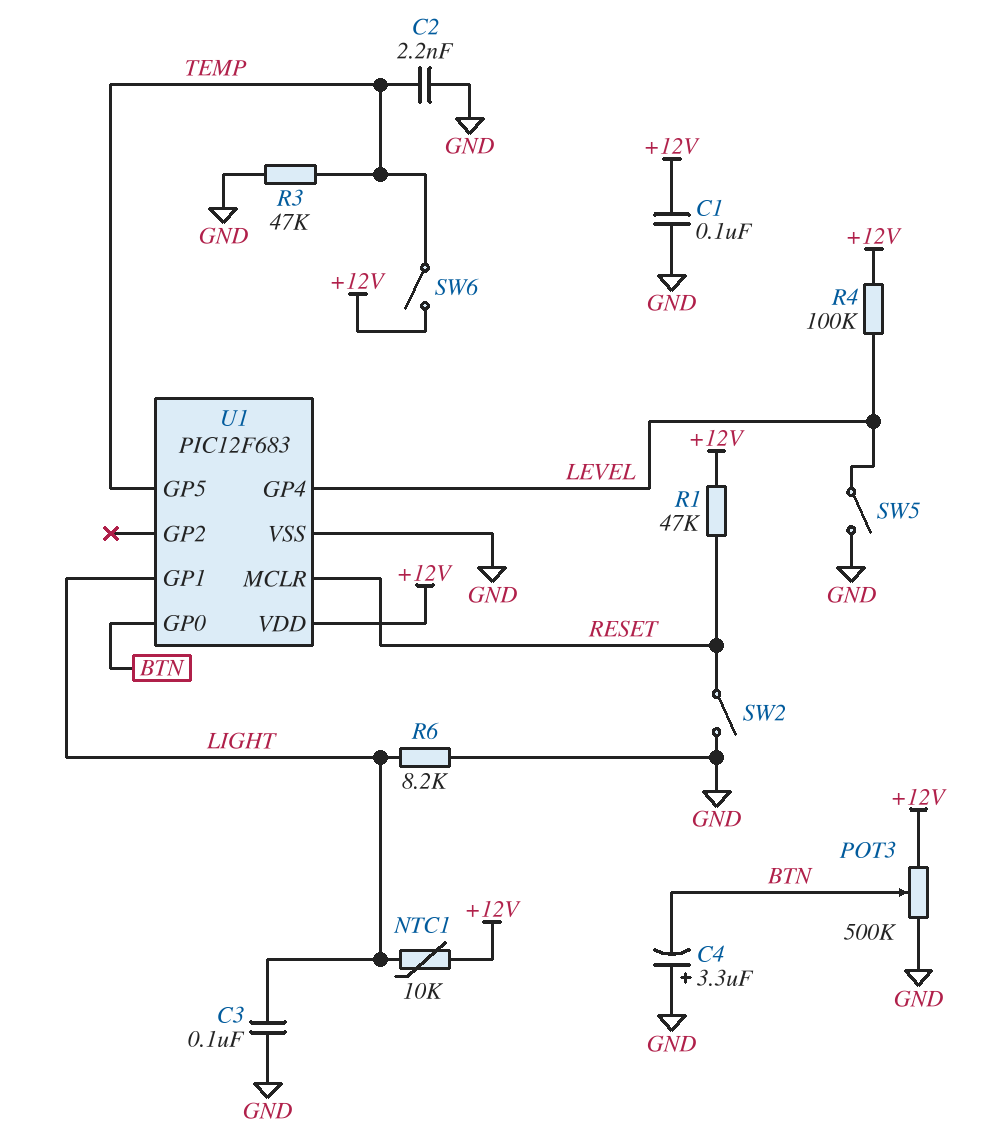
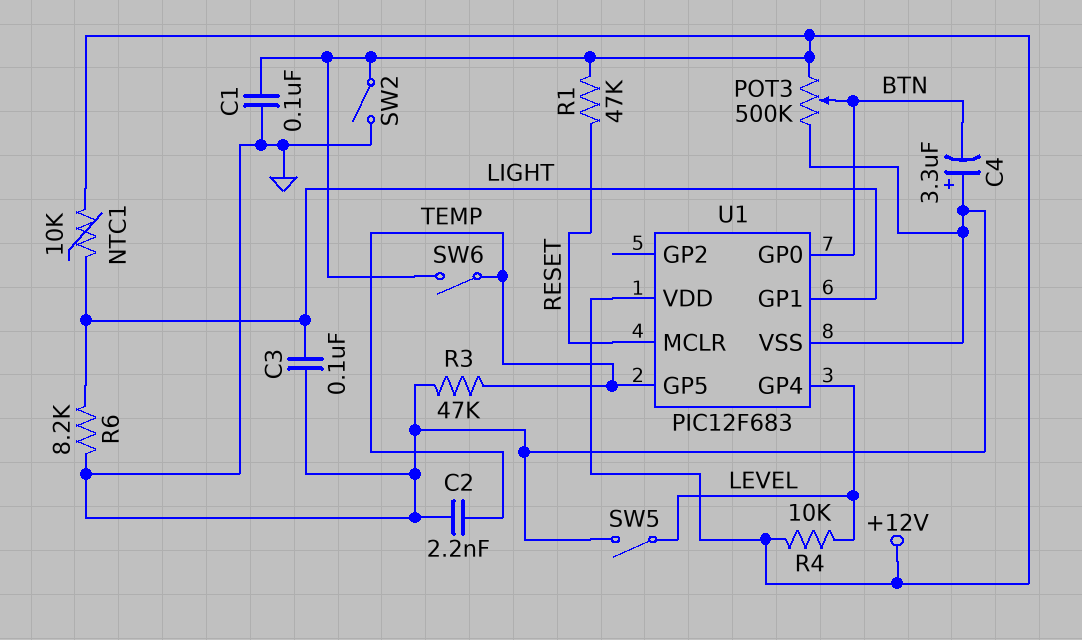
R4: 100k (+12V, LEVEL) -> 10k (+12V, LEVEL)
SW2: switch (GND, RESET) -> switch (+12V, GND)

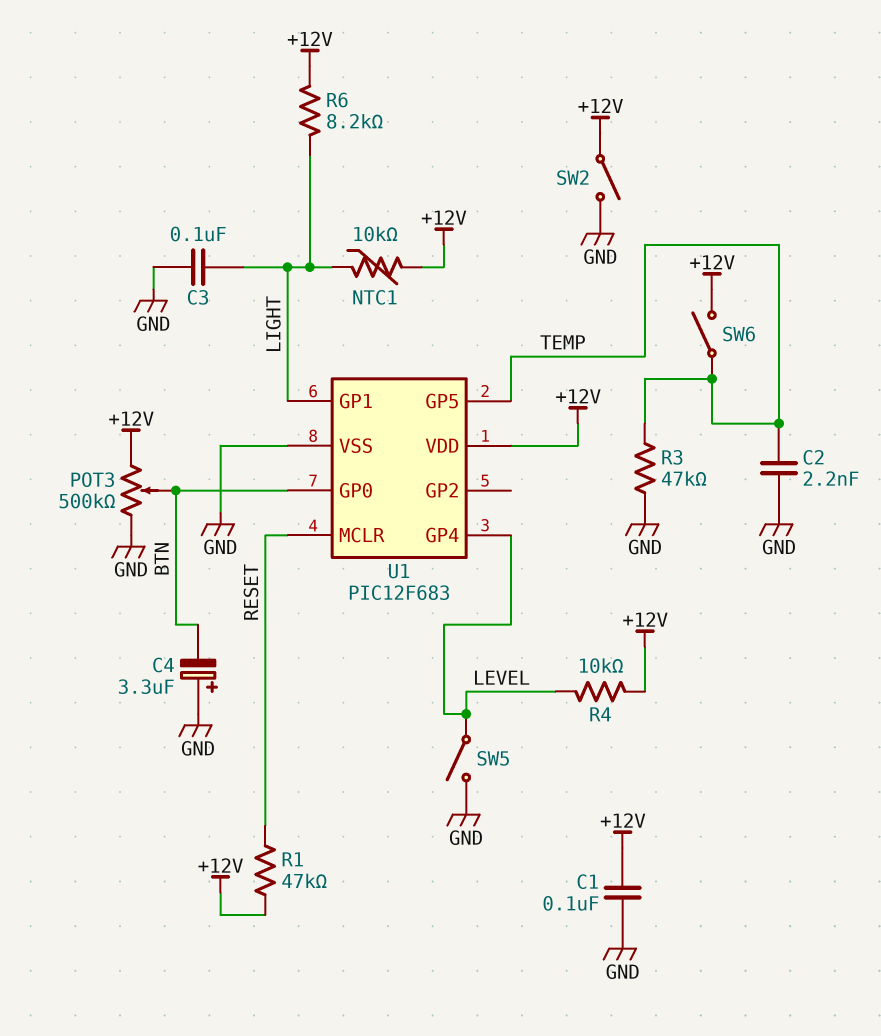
R6: 8.2k (GND, LIGHT) -> 8.2k (+12V, LIGHT)

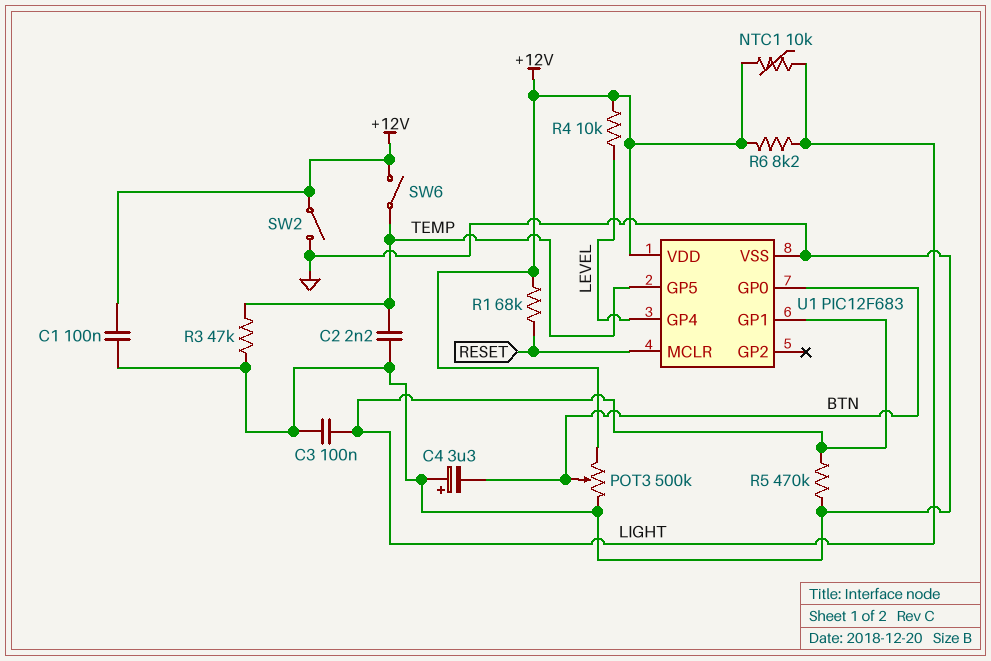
R1: 47k (+12V, RESET) -> 68k (+12V, RESET)
R5: none -> 470k (GND, LIGHT)
SW5: switch (GND, LEVEL) -> none

